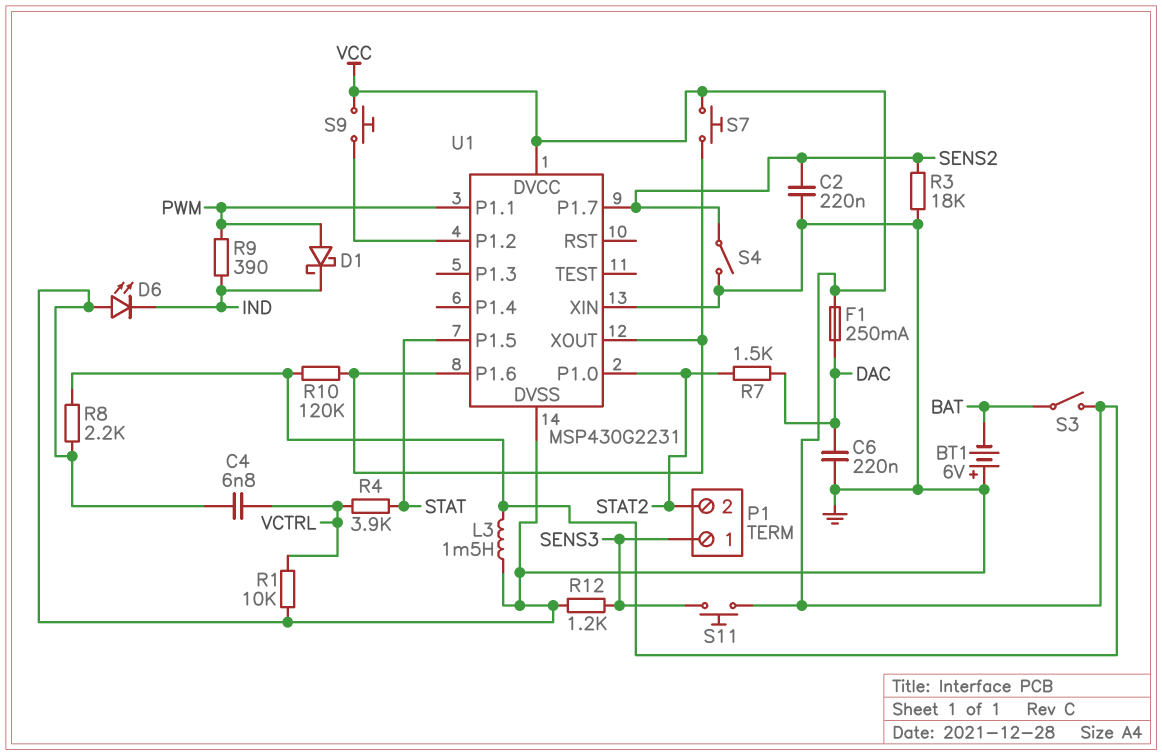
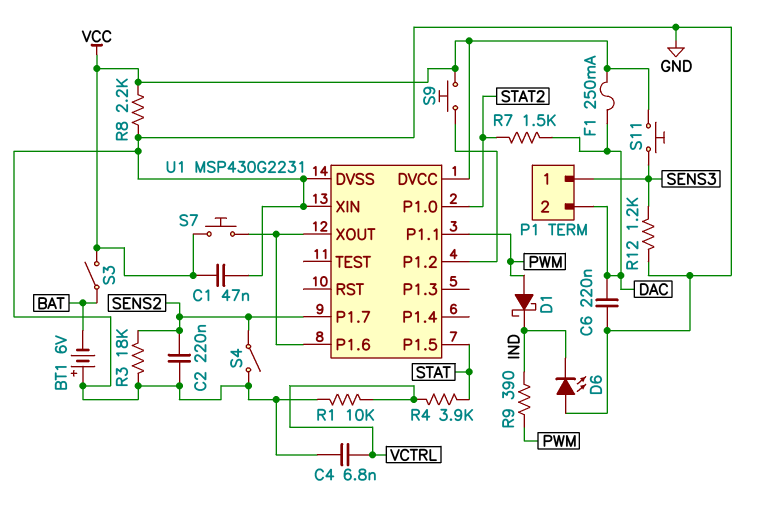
C1: none -> 47nF (GND, VCC)
L3: 1.5mH (GND, VCC) -> none
P1 pin 2: STAT2 -> DAC
R10: 120k (U1/P1.6, VCC) -> none

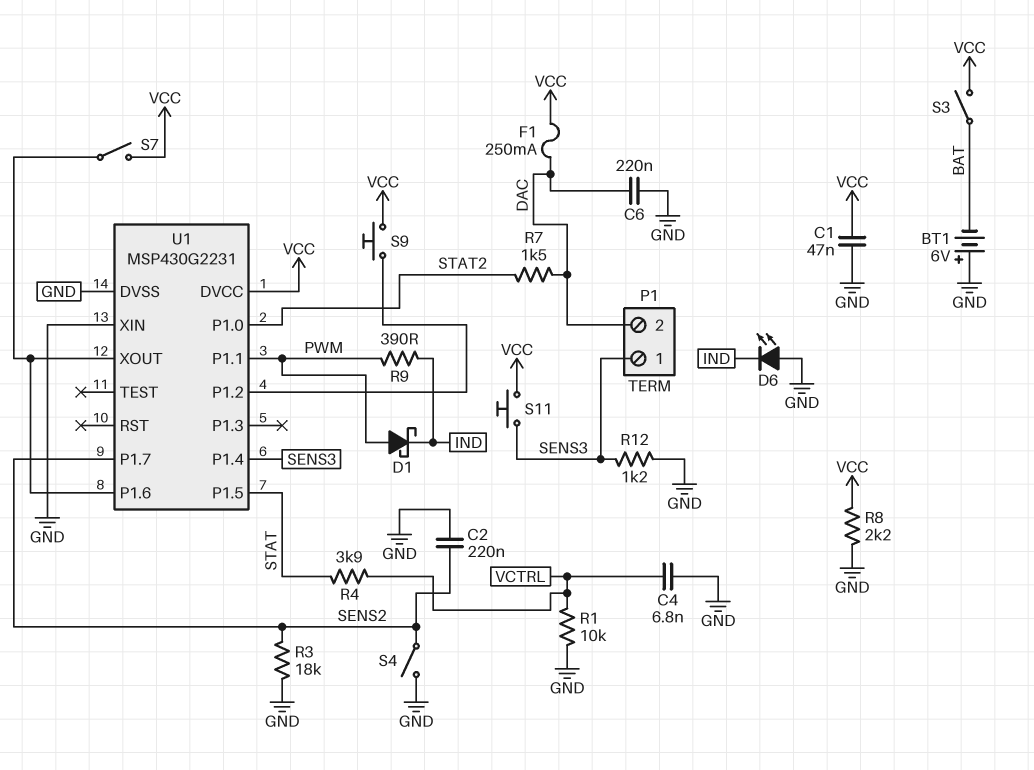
S7: button (U1/P1.6, VCC) -> switch (U1/P1.6, VCC)
U1 pin P1.4: none -> SENS3

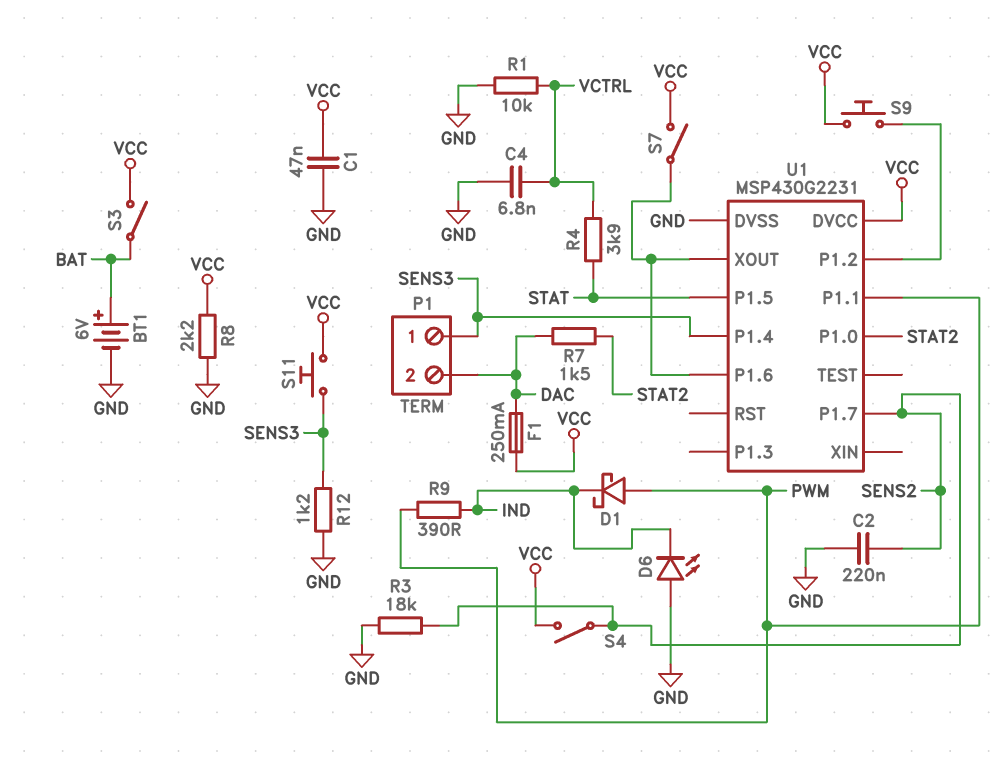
BT1: 6V (plus GND, minus BAT) -> 6V (plus BAT, minus GND)
C6: 220nF (DAC, GND) -> none
S4: switch (GND, SENS2) -> switch (SENS2, VCC)
U1 pin XIN: GND -> none

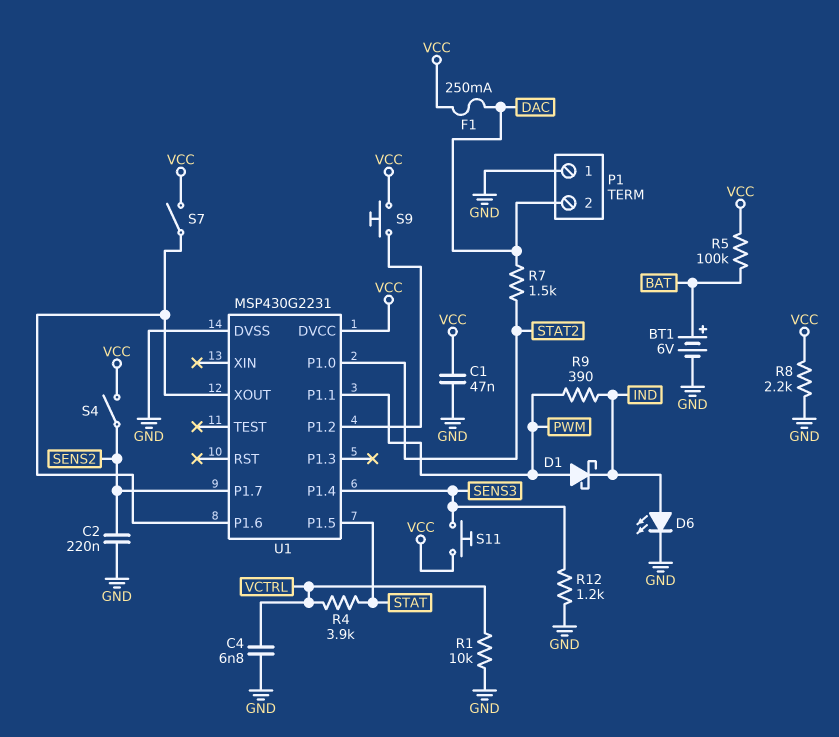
D6: LED (A GND, K IND) -> LED (A IND, K GND)
P1 pin 1: SENS3 -> GND
R3: 18k (GND, SENS2) -> none
R5: none -> 100k (BAT, VCC)
S3: switch (BAT, VCC) -> none

